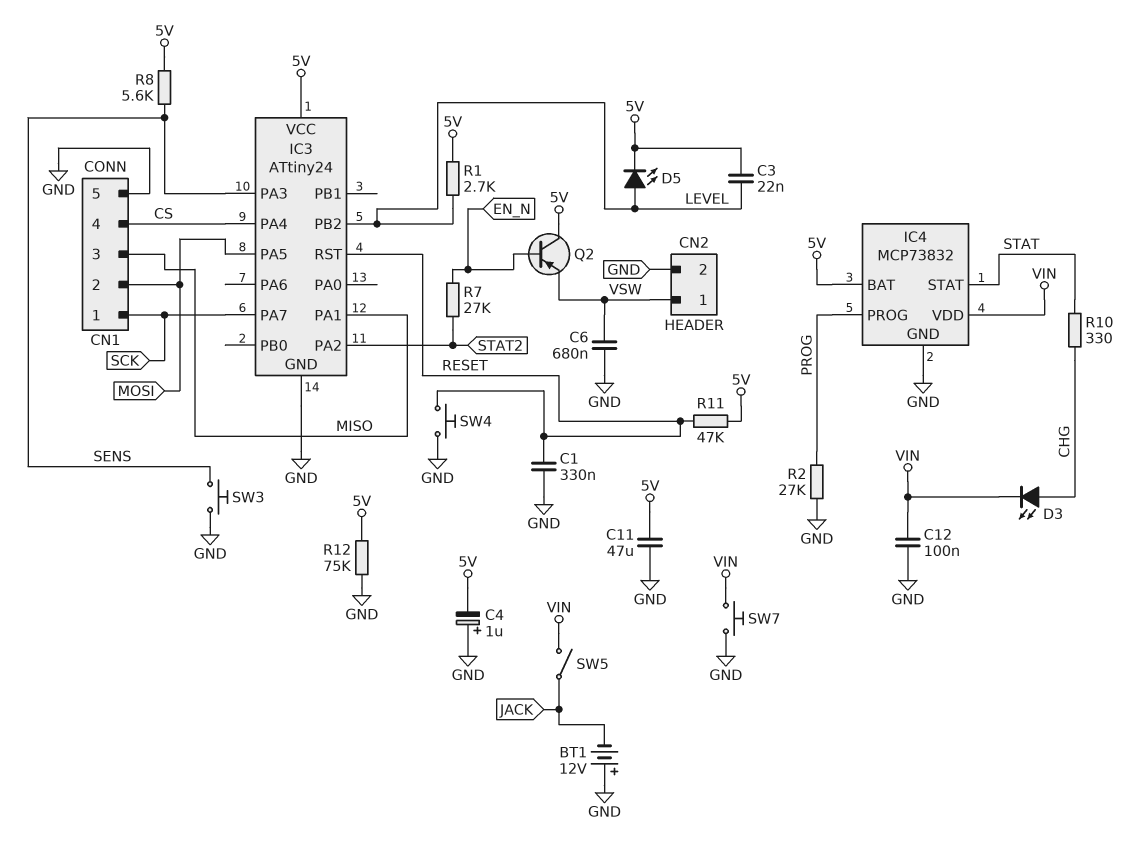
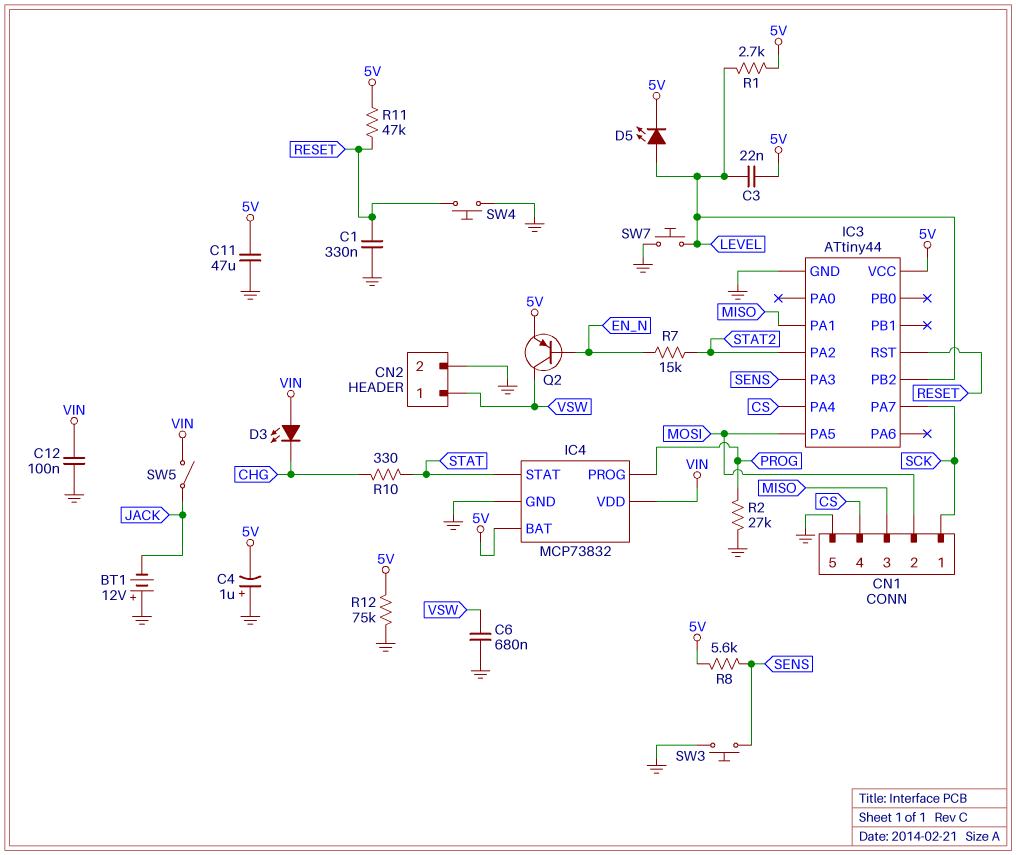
D3: LED (A CHG, K VIN) -> LED (A VIN, K CHG)
IC3: ATtiny24 -> ATtiny44
Q2: PNP (B EN_N, C 5V, E VSW) -> PNP (B EN_N, C VSW, E 5V)
R7: 27k (EN_N, STAT2) -> 15k (EN_N, STAT2)
SW7: button (GND, VIN) -> button (GND, LEVEL)

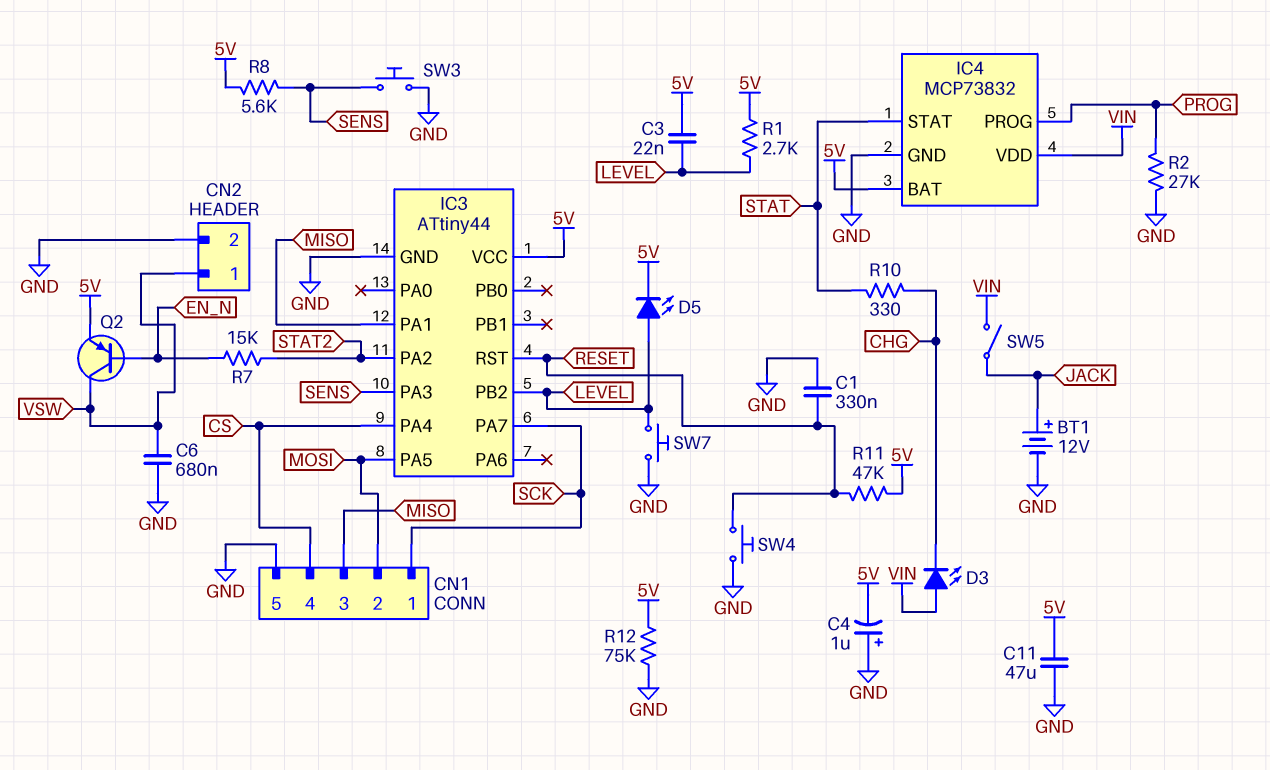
BT1: 12V (plus GND, minus JACK) -> 12V (plus JACK, minus GND)
C12: 100nF (GND, VIN) -> none

